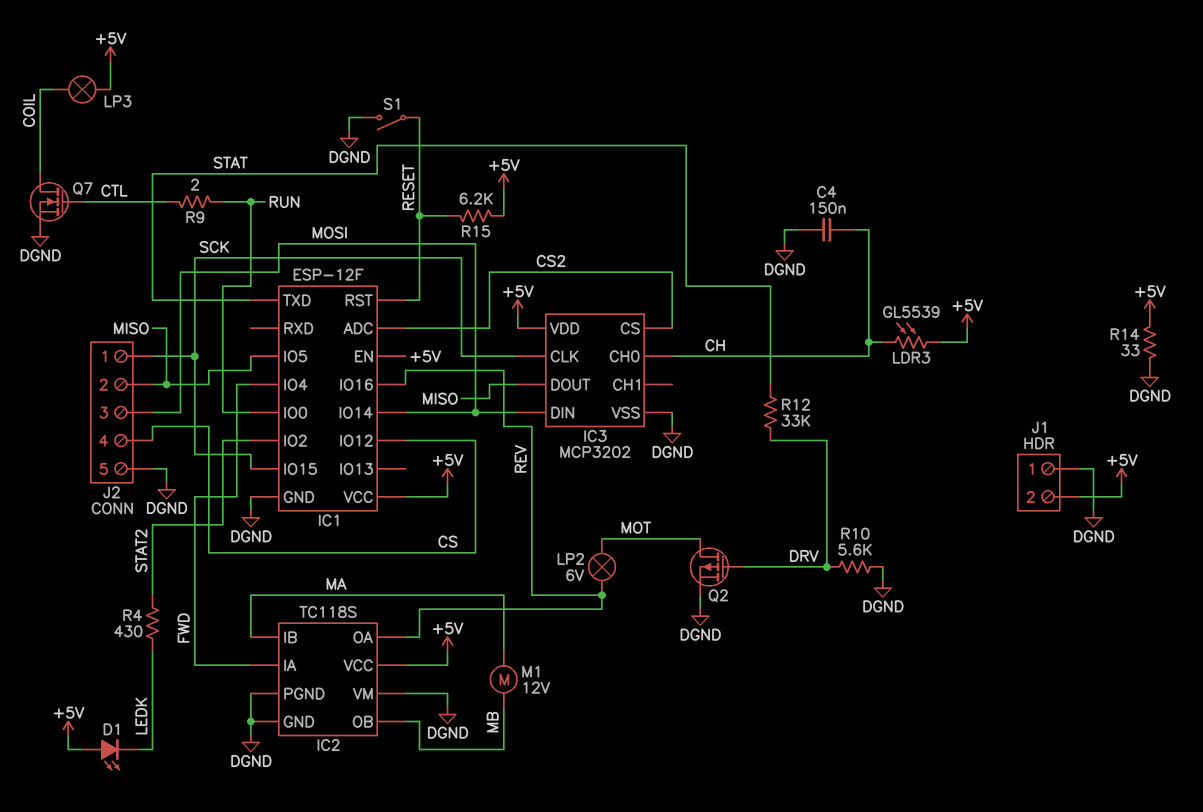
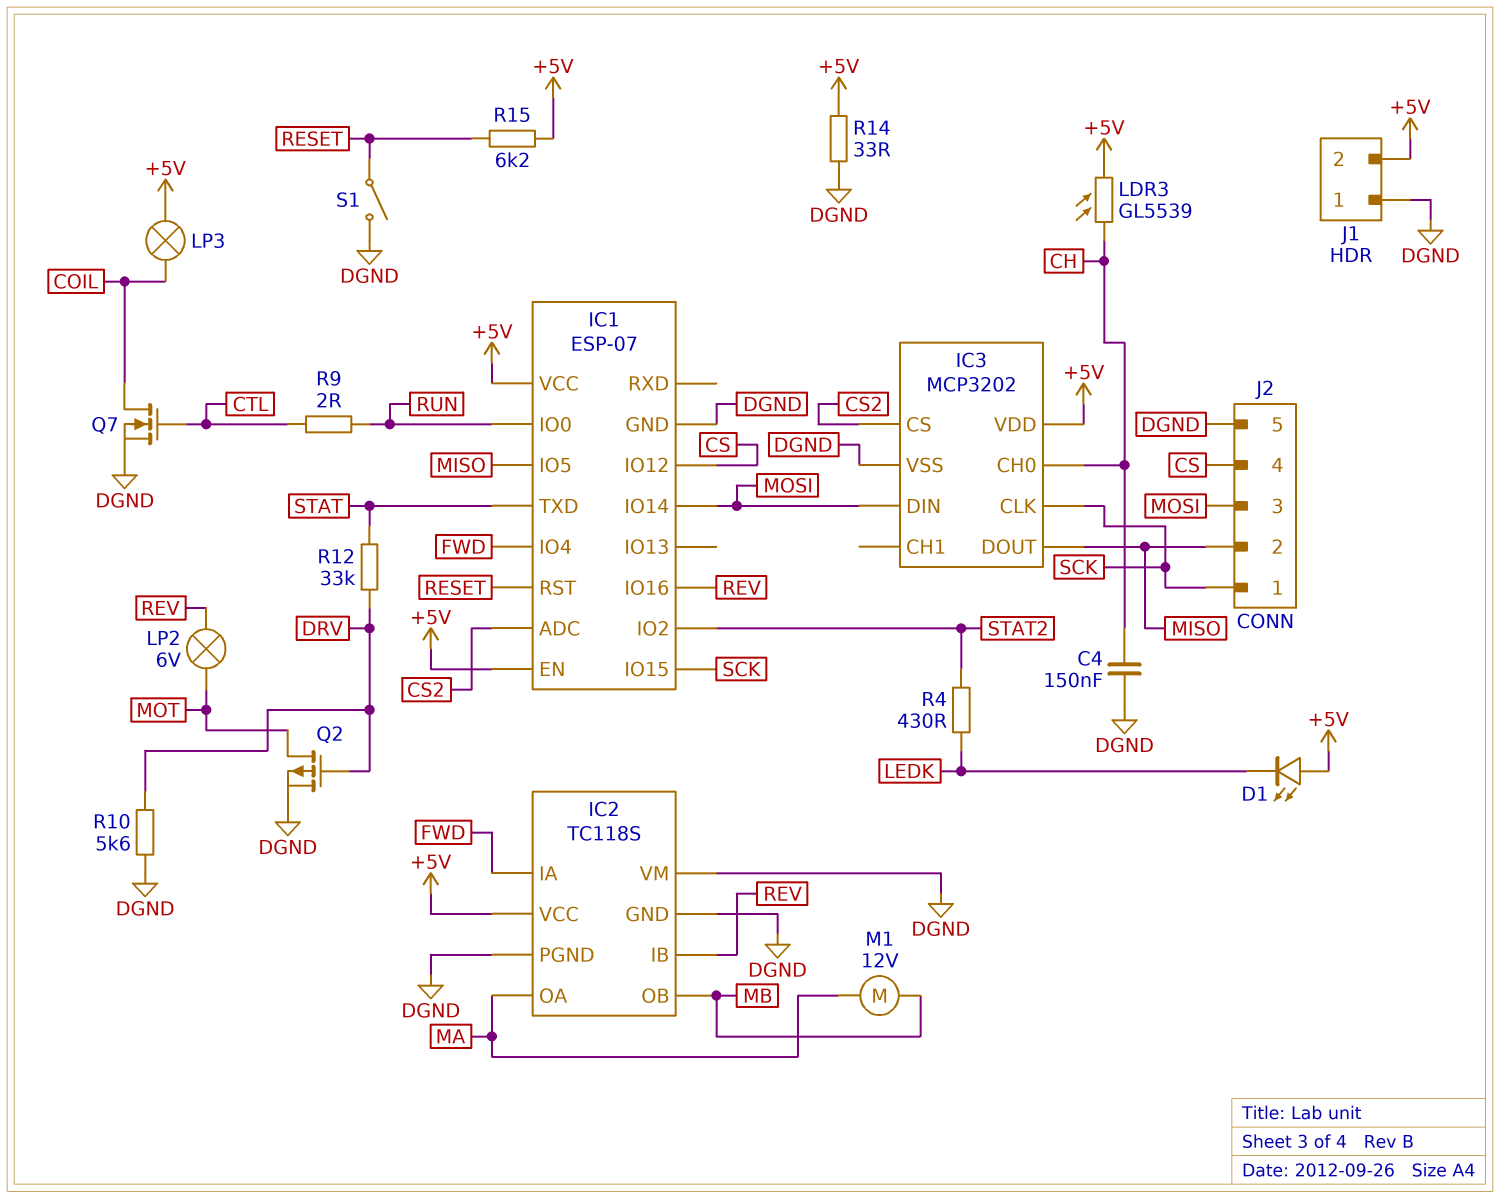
IC1: ESP-12F -> ESP-07
IC2 pin IB: MA -> REV
IC2 pin OA: REV -> MA

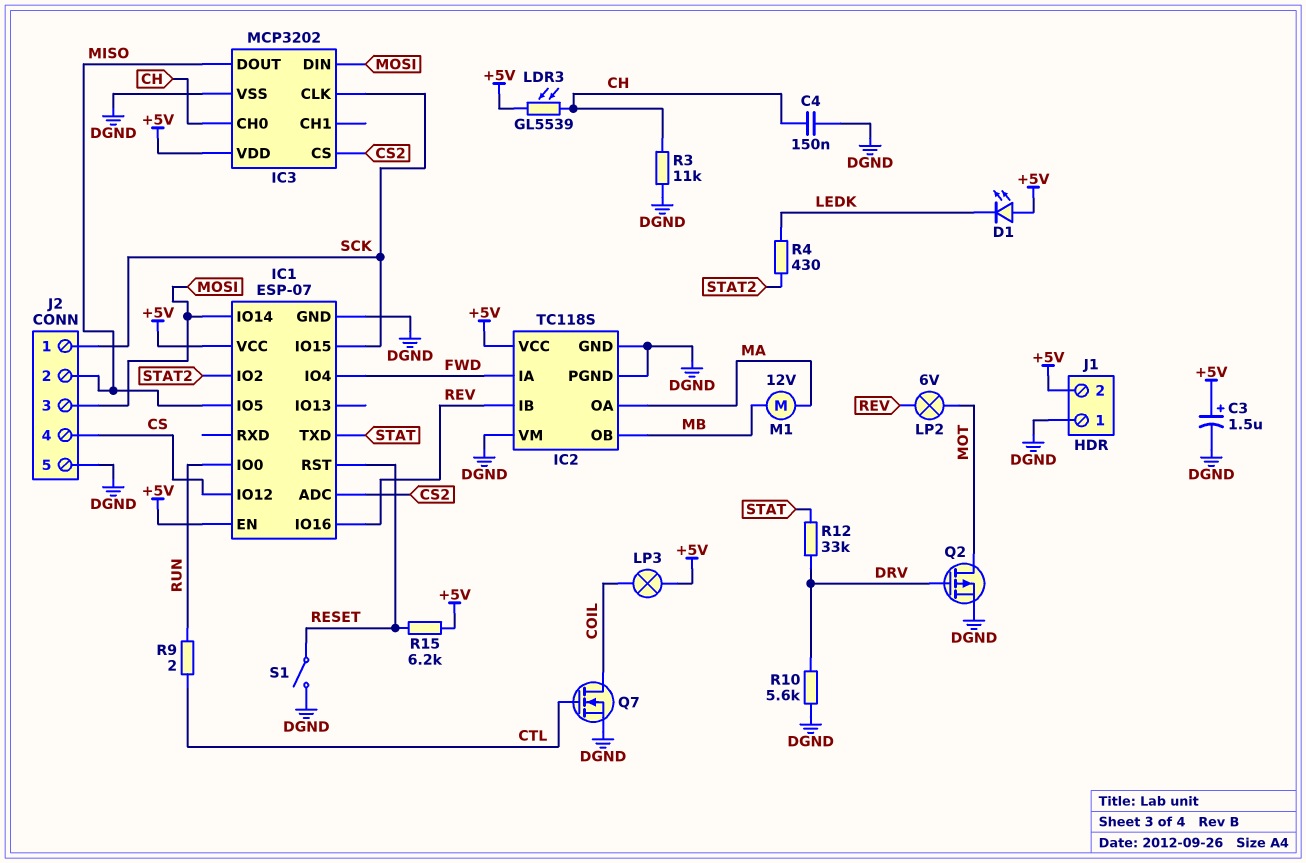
C3: none -> 1.5uF (plus +5V, minus DGND)
R3: none -> 11k (CH, DGND)
R14: 33 (+5V, DGND) -> none

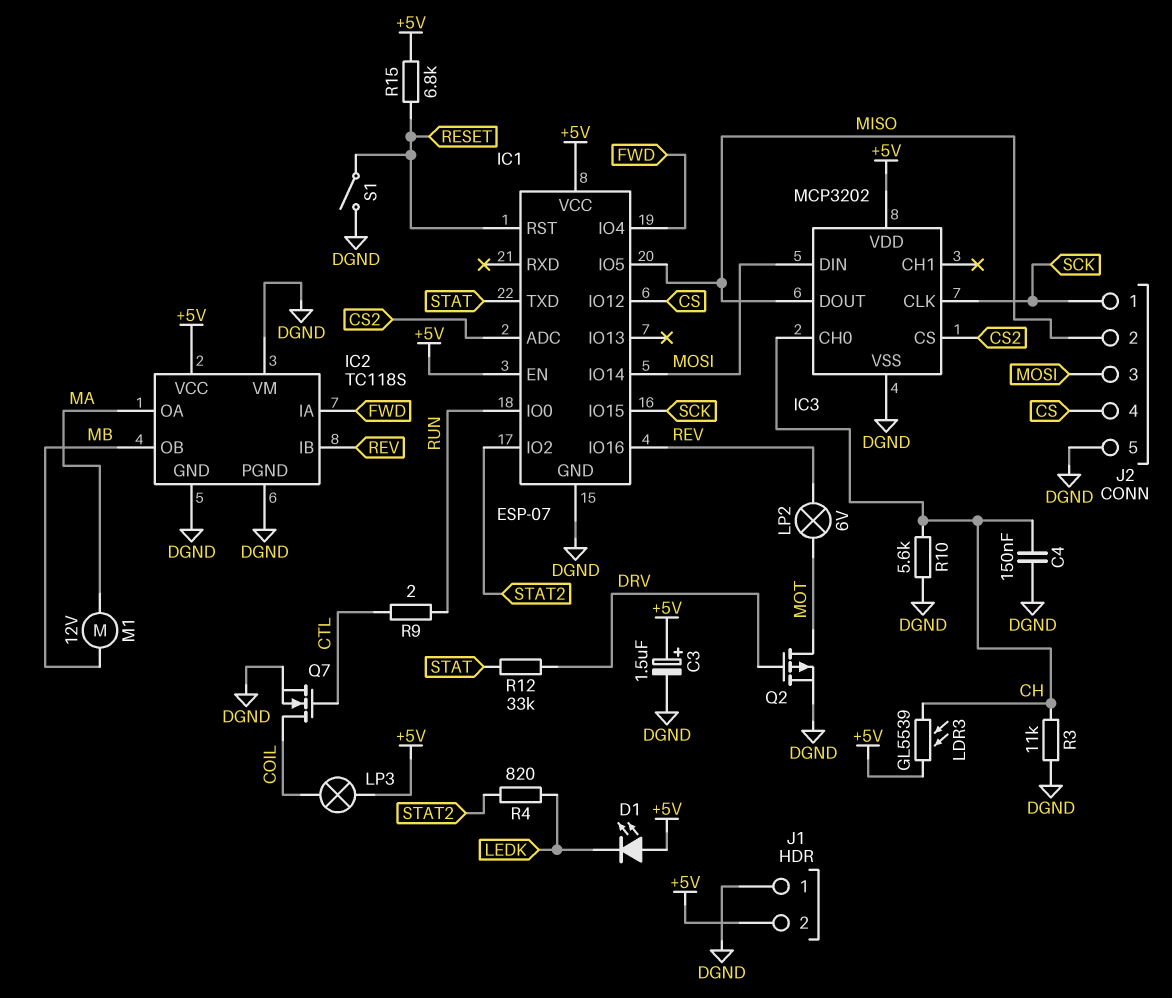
R4: 430 (LEDK, STAT2) -> 820 (LEDK, STAT2)
R10: 5.6k (DGND, DRV) -> 5.6k (CH, DGND)
R15: 6.2k (+5V, RESET) -> 6.8k (+5V, RESET)

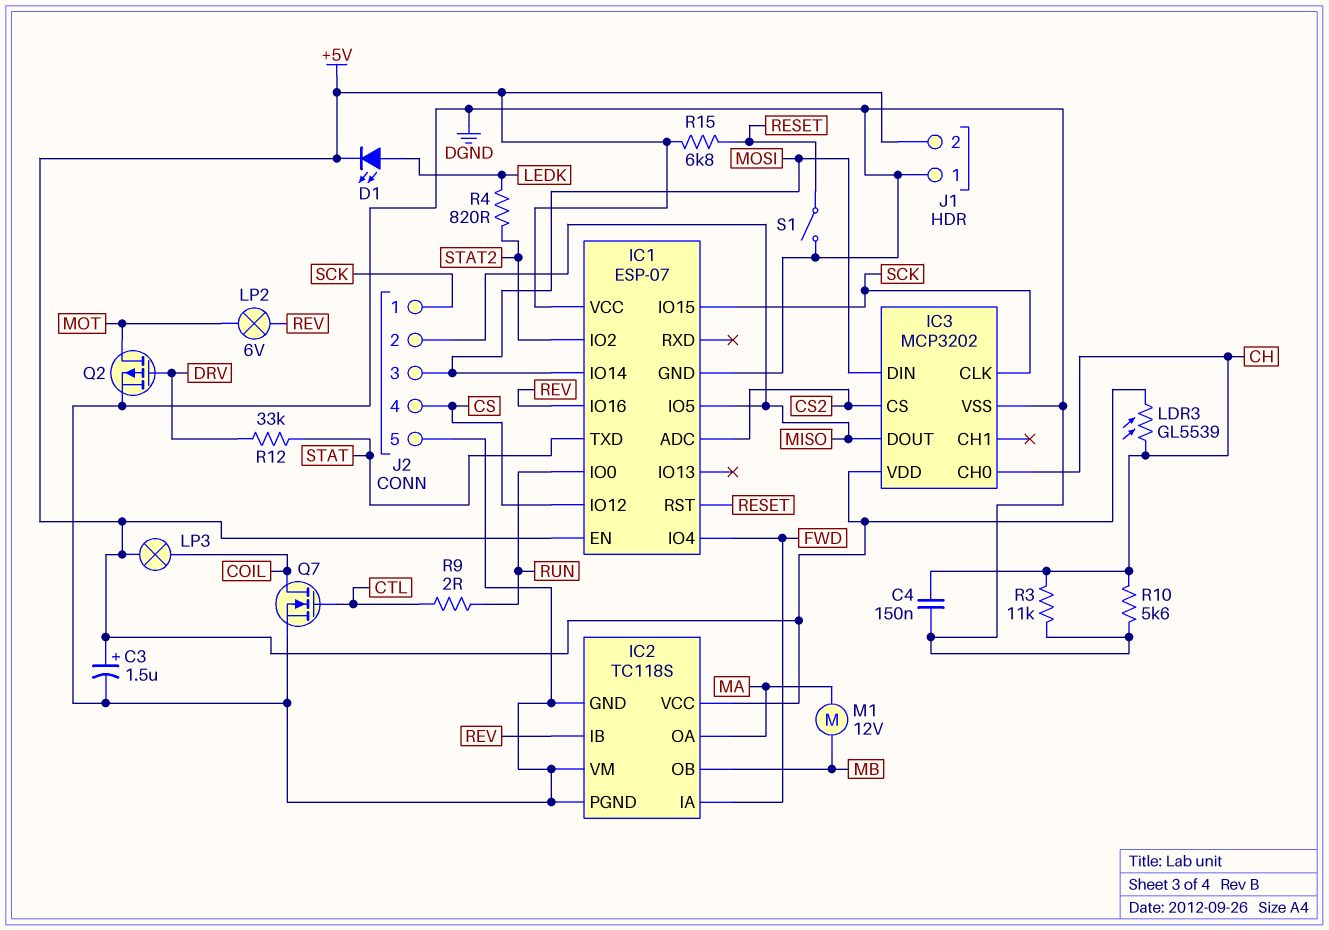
D1: LED (A +5V, K LEDK) -> LED (A LEDK, K +5V)

